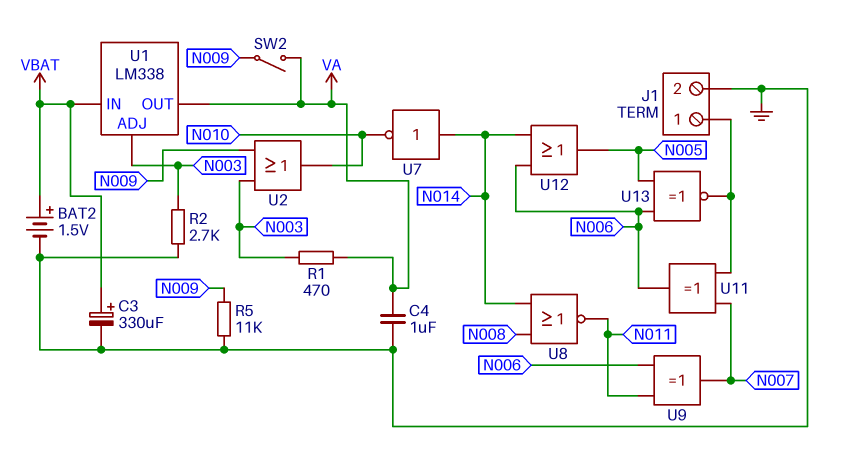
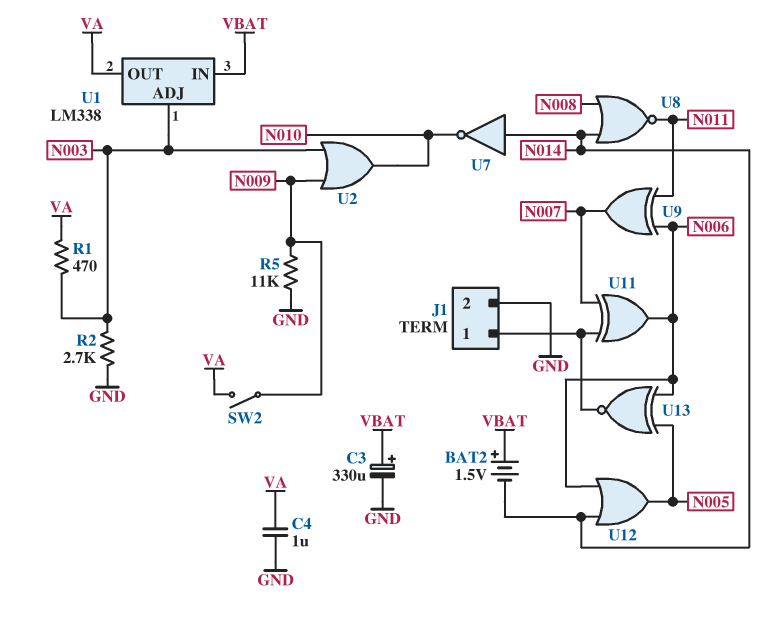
BAT2: 1.5V (plus VBAT, minus GND) -> 1.5V (plus VBAT, minus N014)

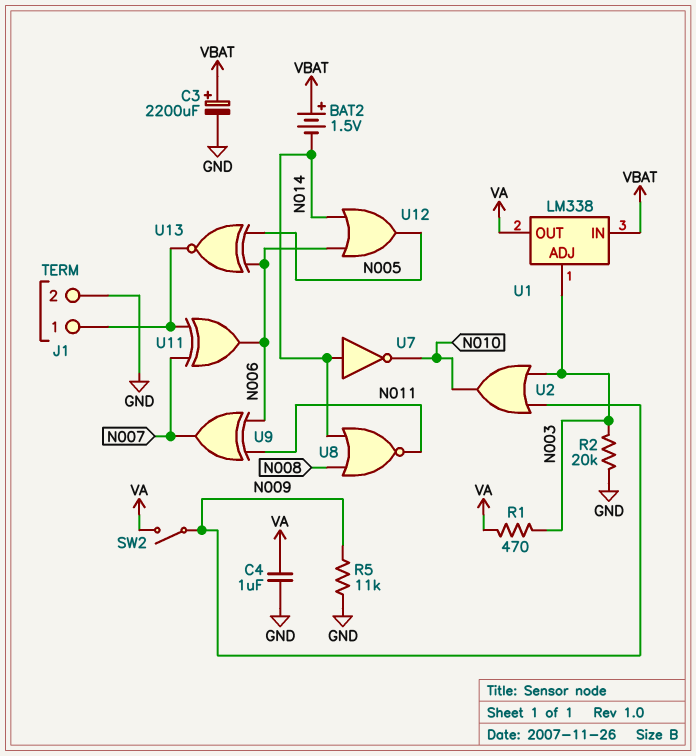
C3: 330uF (plus VBAT, minus GND) -> 2200uF (plus VBAT, minus GND)
R2: 2.7k (GND, N003) -> 20k (GND, N003)

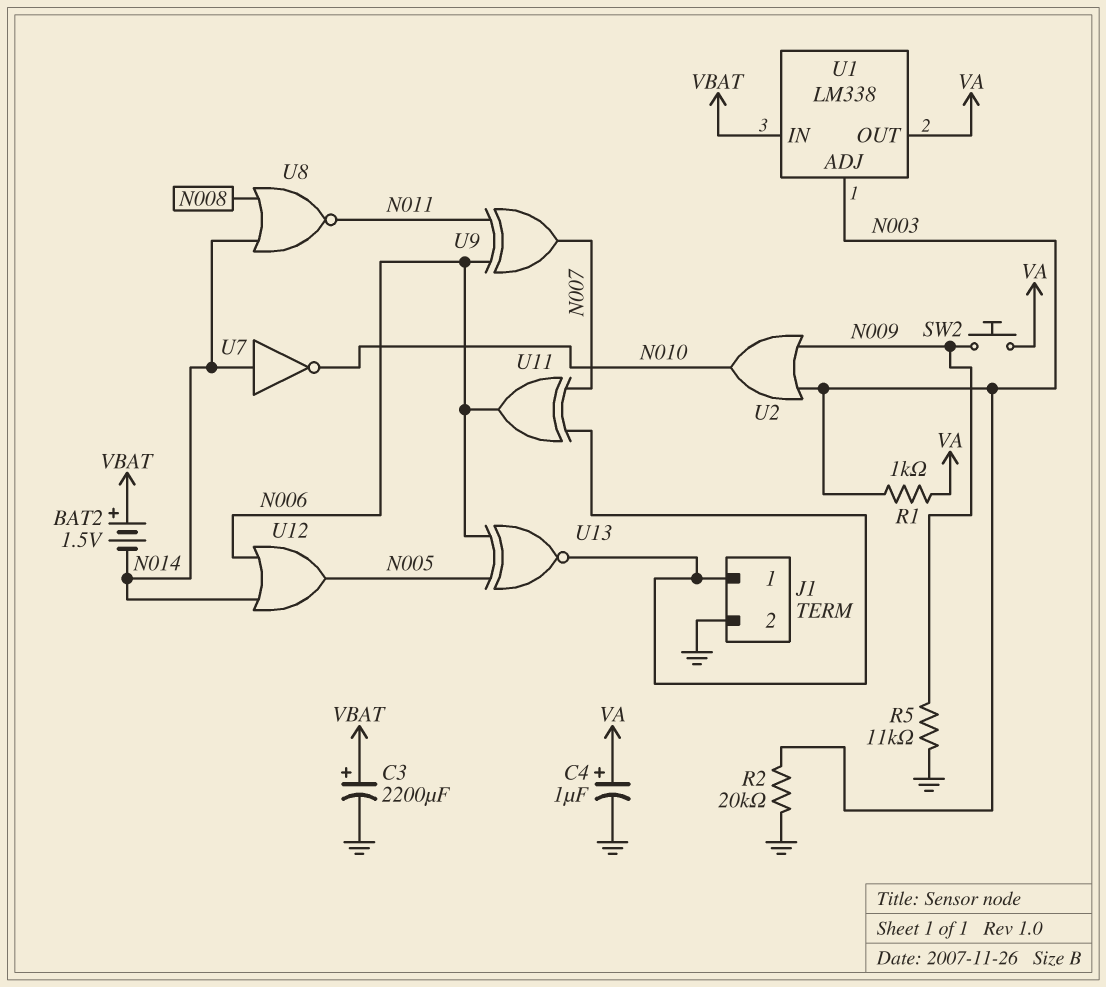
C4: 1uF (GND, VA) -> 1uF (plus VA, minus GND)
R1: 470 (N003, VA) -> 1k (N003, VA)
SW2: switch (N009, VA) -> button (N009, VA)

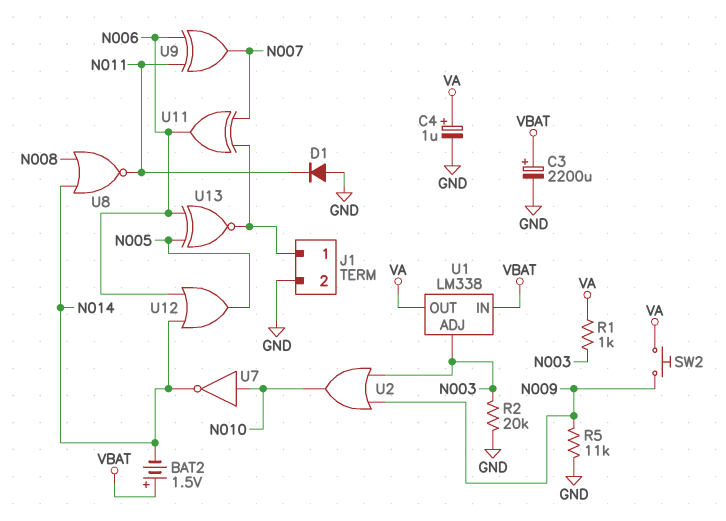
D1: none -> diode (A GND, K N011)
U7: NOT (in N014, out N010) -> NOT (in N010, out N014)

